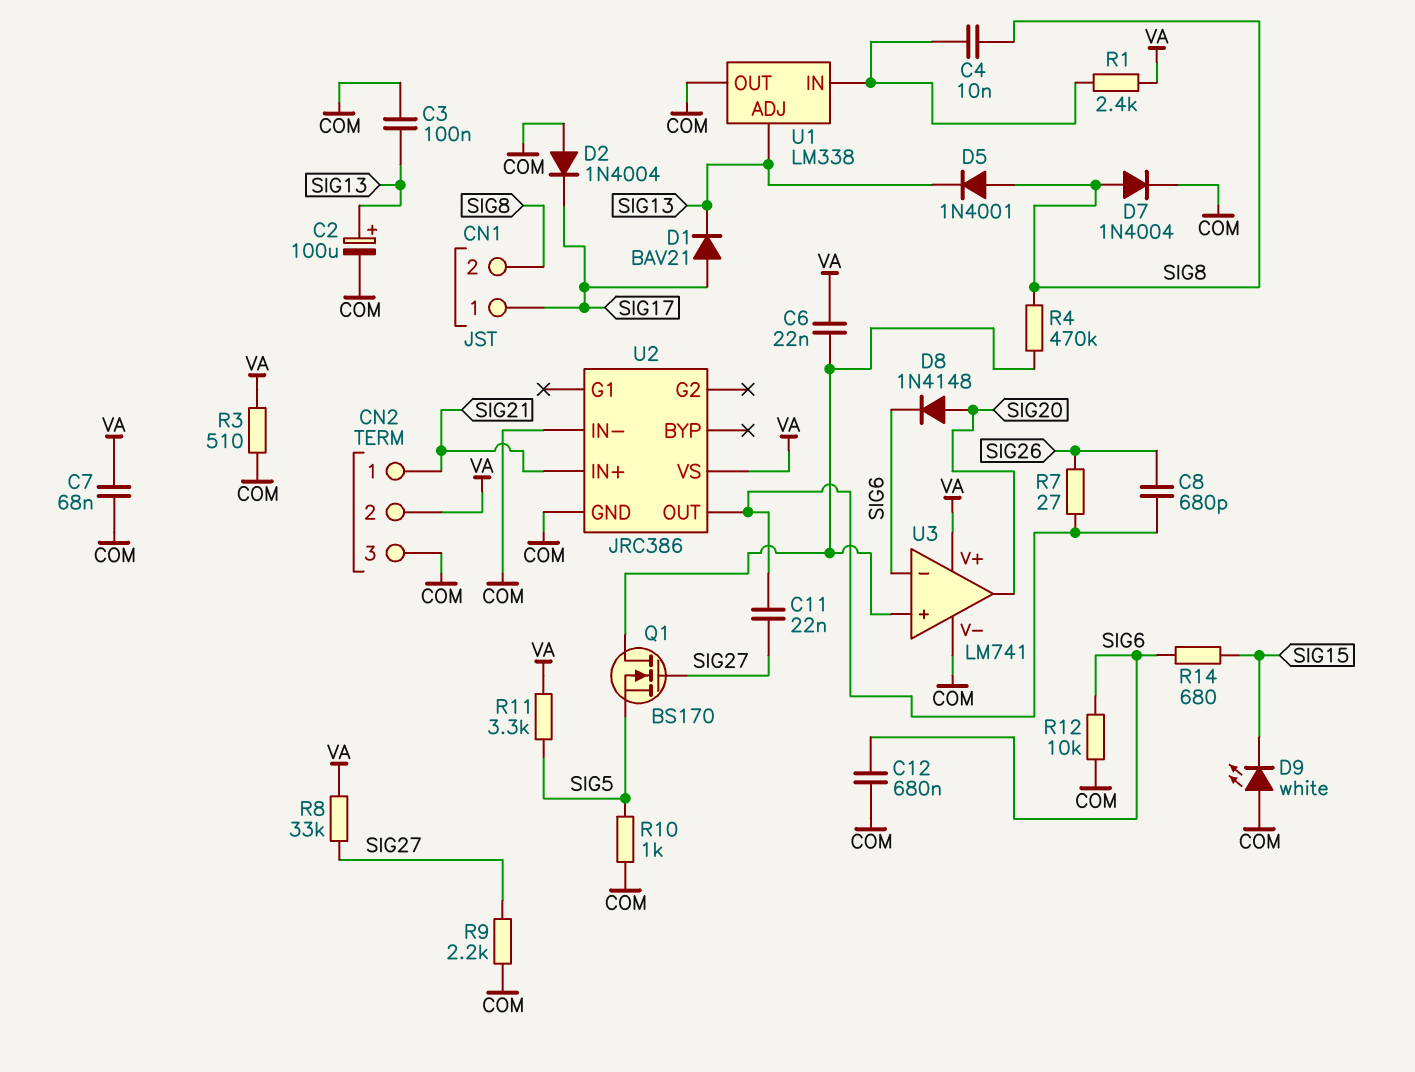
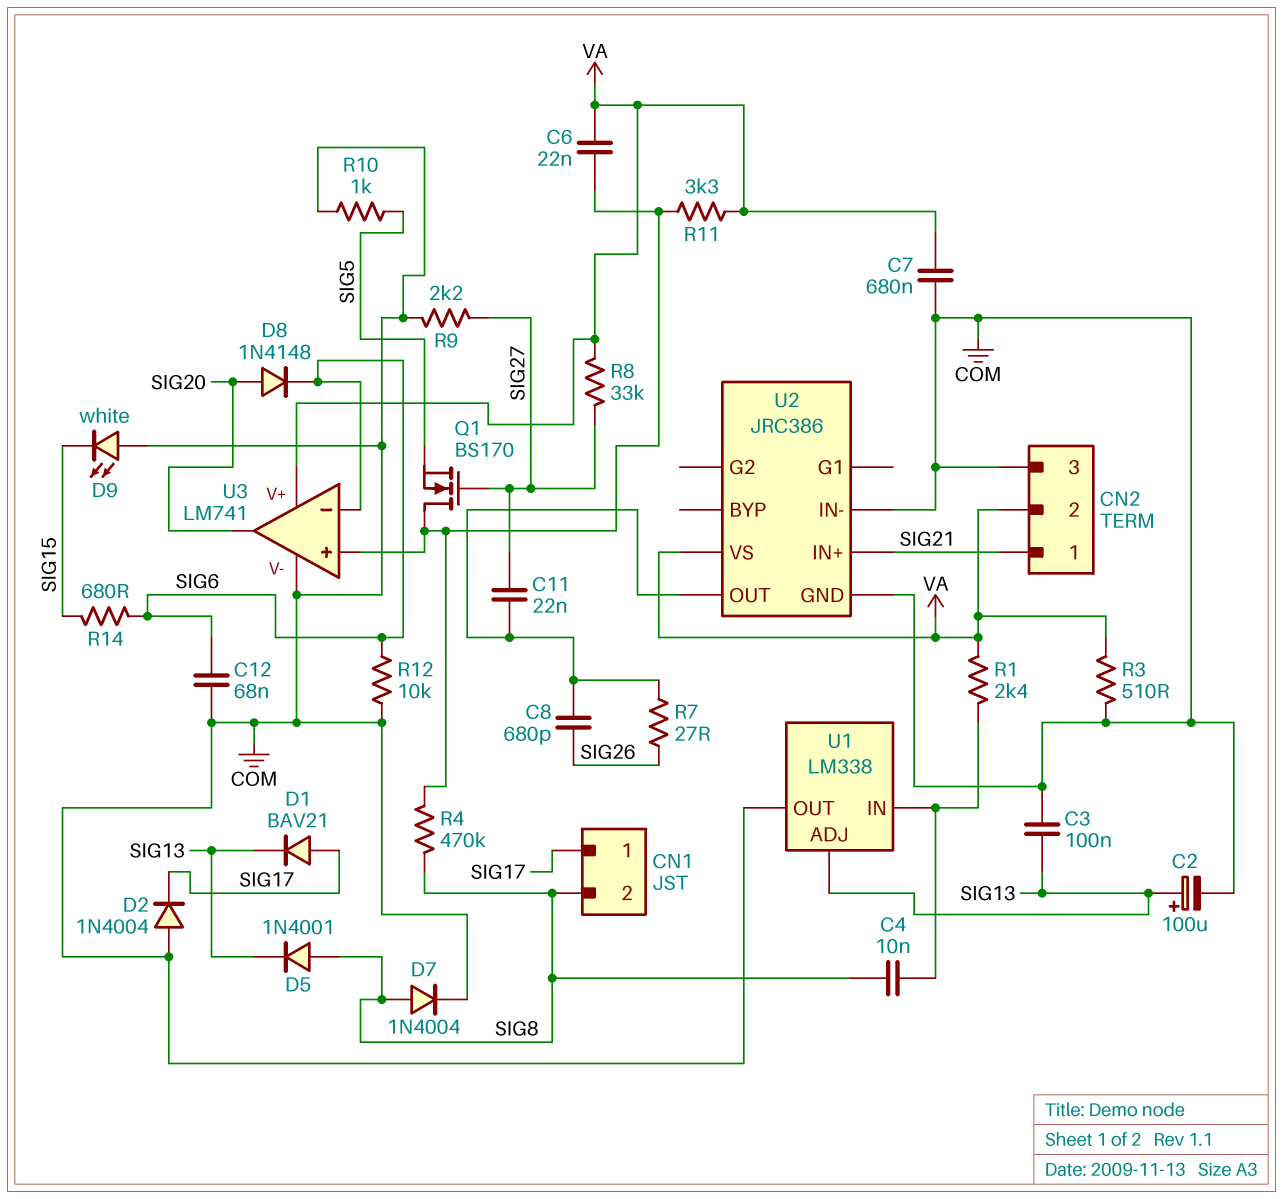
C7: 68nF (COM, VA) -> 680nF (COM, VA)
C12: 680nF (COM, SIG6) -> 68nF (COM, SIG6)
R11: 3.3k (SIG5, VA) -> 3.3k (U3/in+, VA)

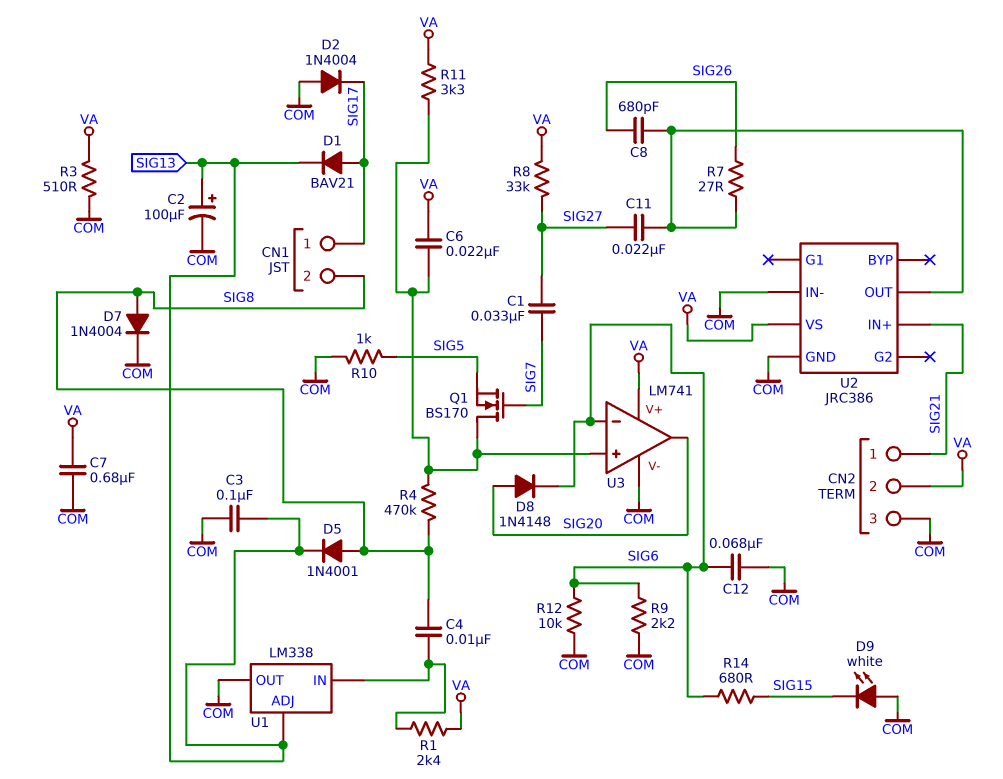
C1: none -> 33nF (SIG7, SIG27)
Q1: NMOS BS170 (G SIG27, D U3/in+, S SIG5) -> NMOS BS170 (G SIG7, D U3/in+, S SIG5)
R9: 2.2k (COM, SIG27) -> 2.2k (COM, SIG6)

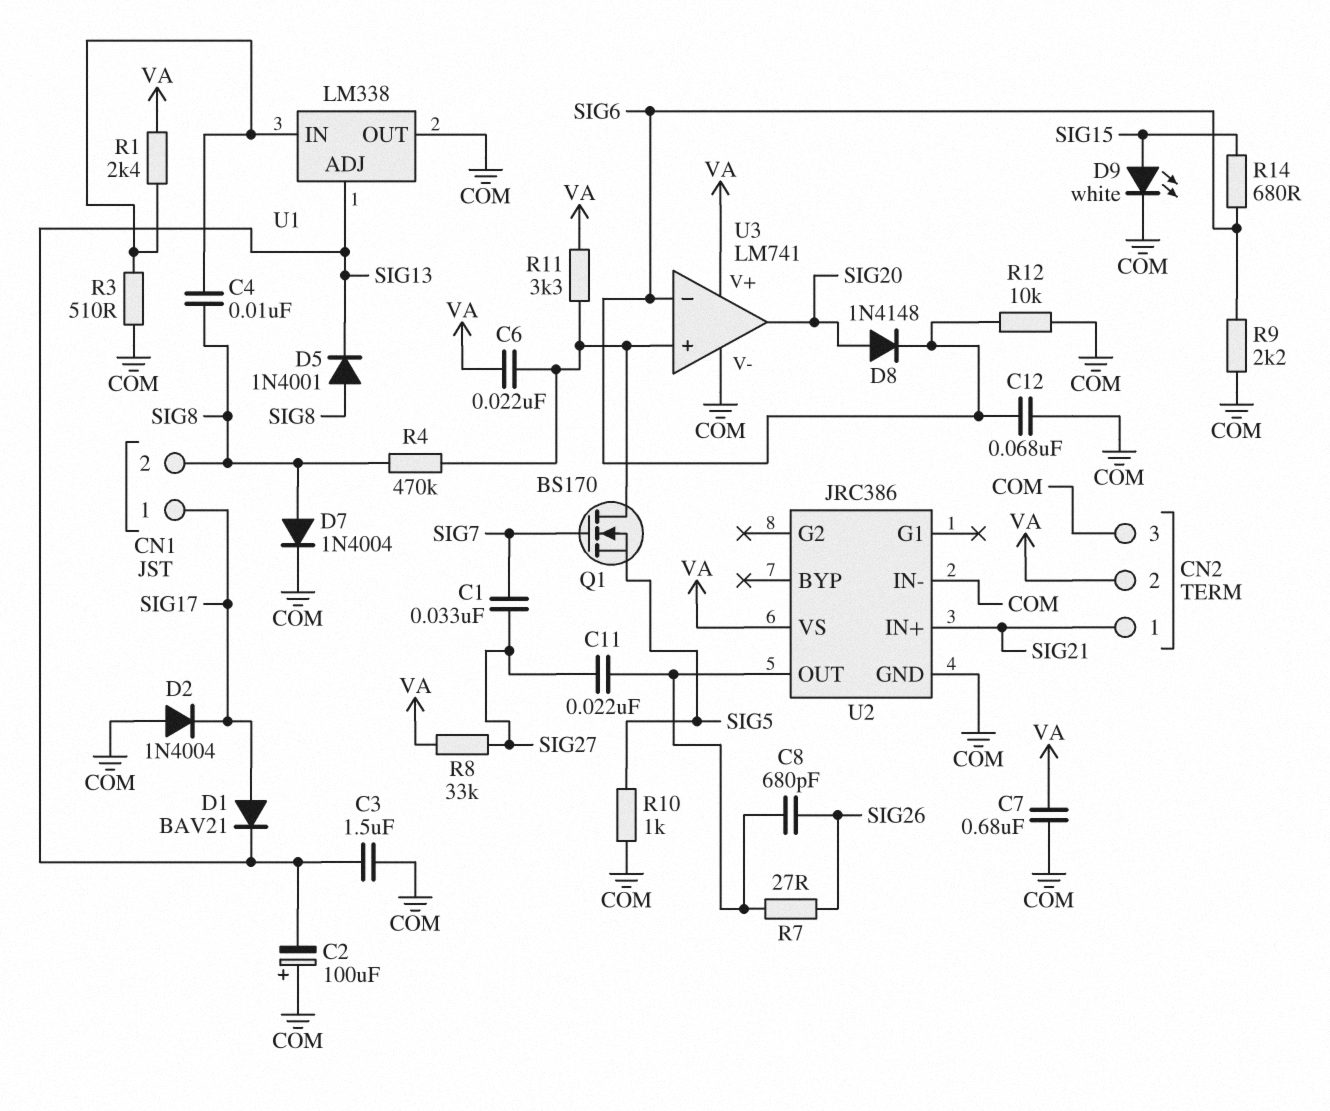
C2: 100uF (plus SIG13, minus COM) -> 100uF (plus COM, minus SIG13)
C3: 100nF (COM, SIG13) -> 1.5uF (COM, SIG13)
D9: LED white (A COM, K SIG15) -> LED white (A SIG15, K COM)
R3: 510 (COM, VA) -> 510 (COM, U1/IN)

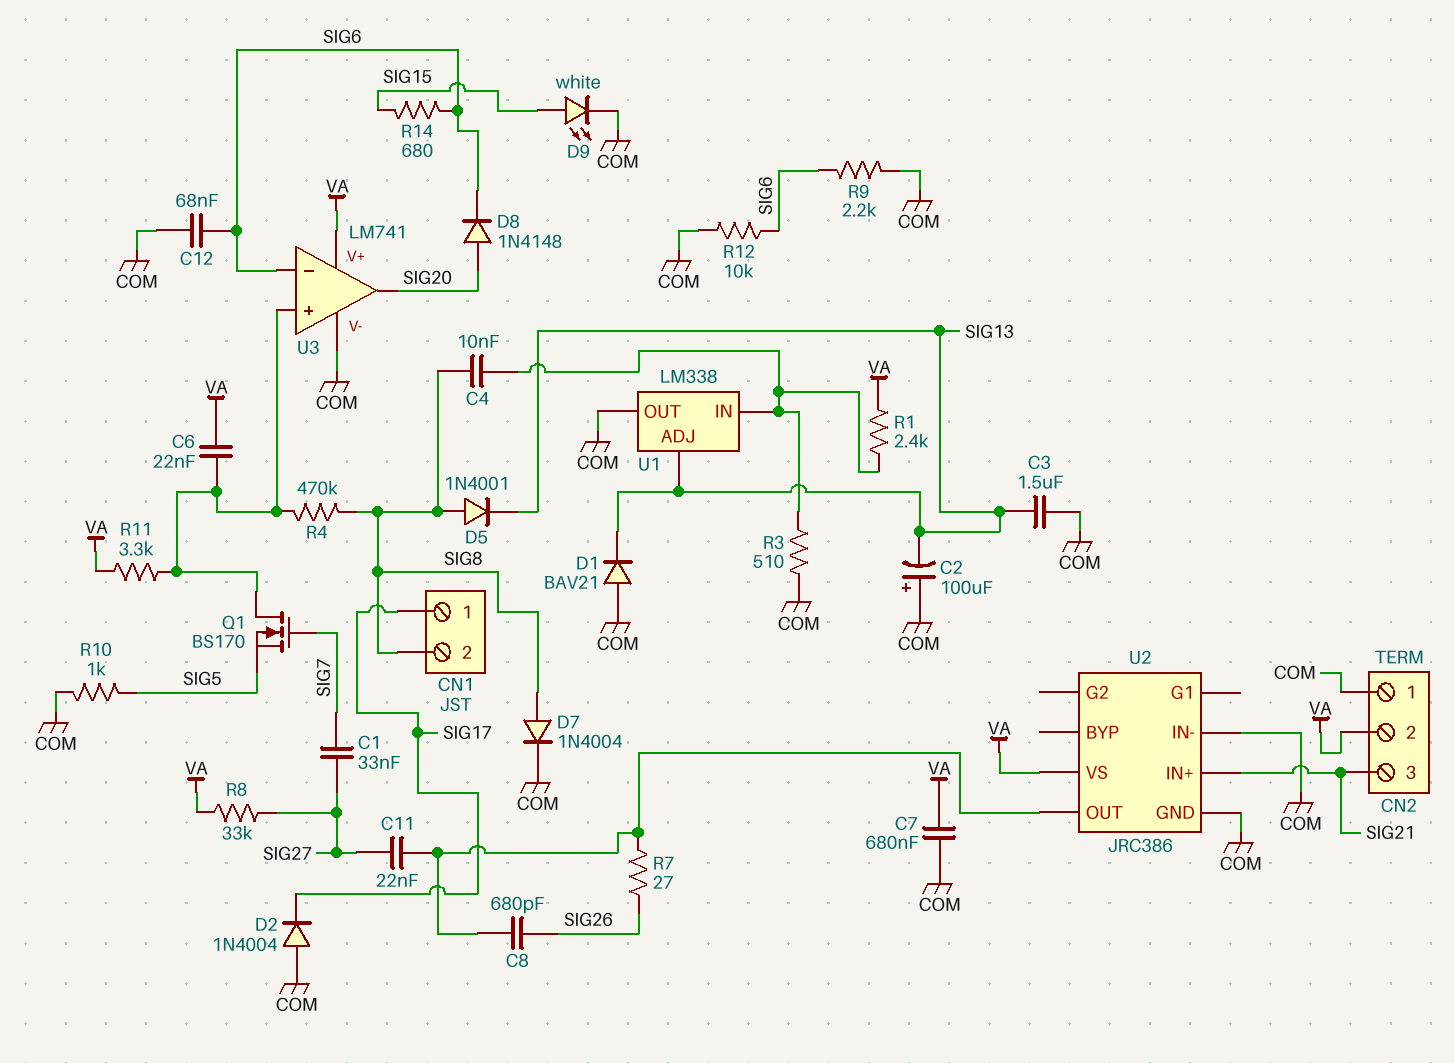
CN2 pin 1: SIG21 -> COM
CN2 pin 3: COM -> SIG21
D1: diode BAV21 (A SIG17, K SIG13) -> diode BAV21 (A COM, K SIG13)

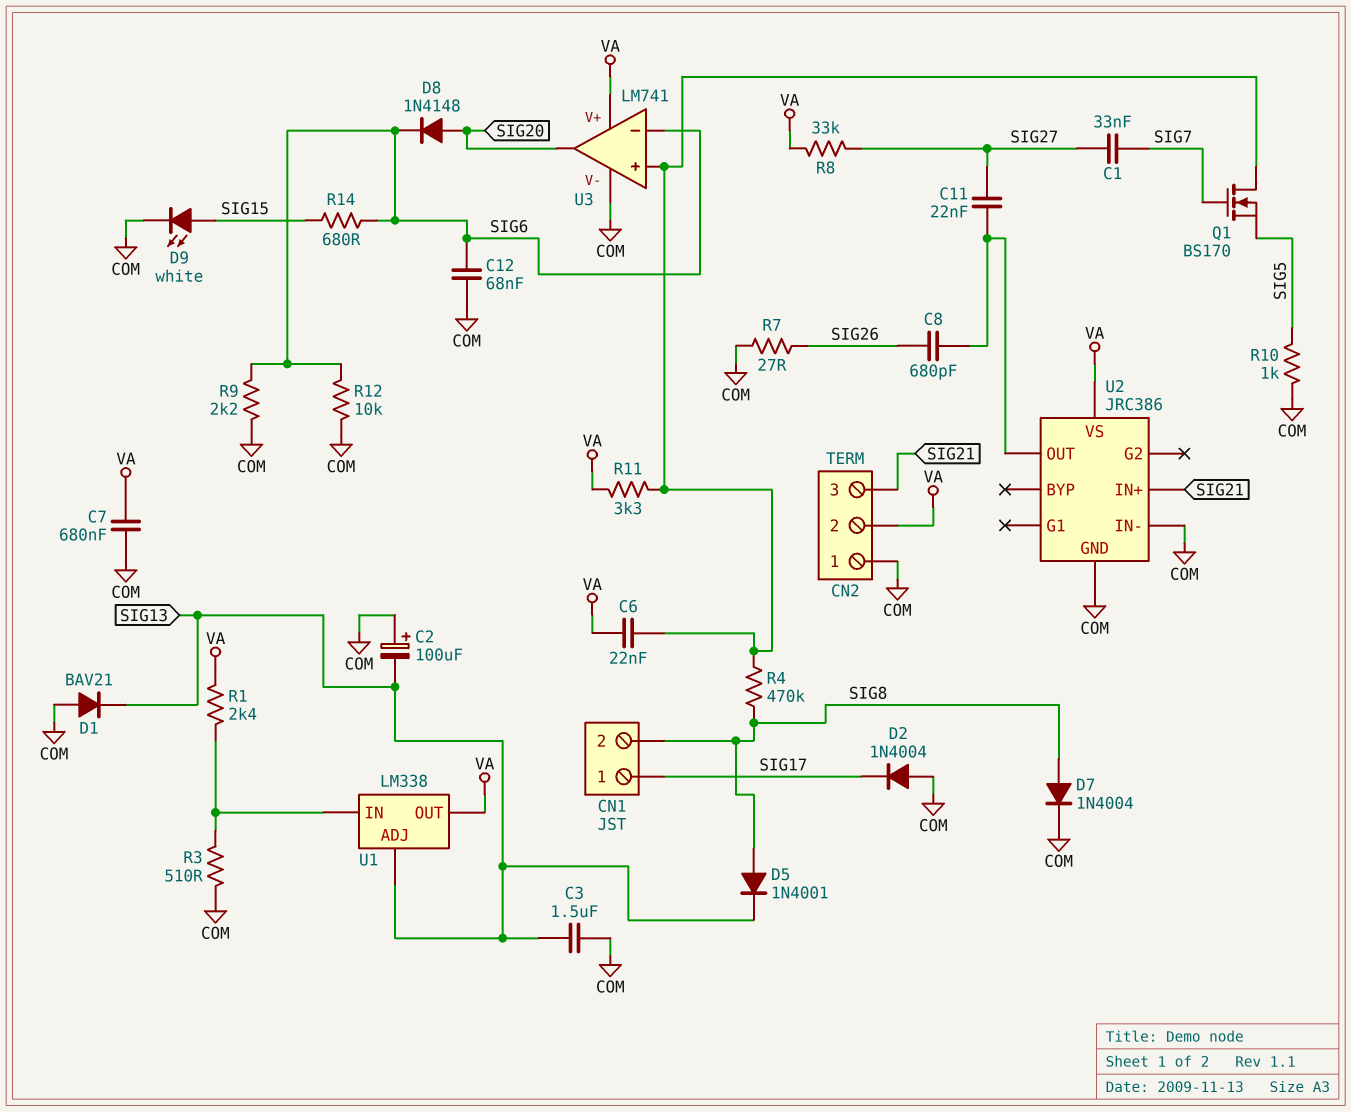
C4: 10nF (SIG8, U1/IN) -> none
R7: 27 (SIG26, U2/OUT) -> 27 (COM, SIG26)
U1 pin OUT: COM -> VA

